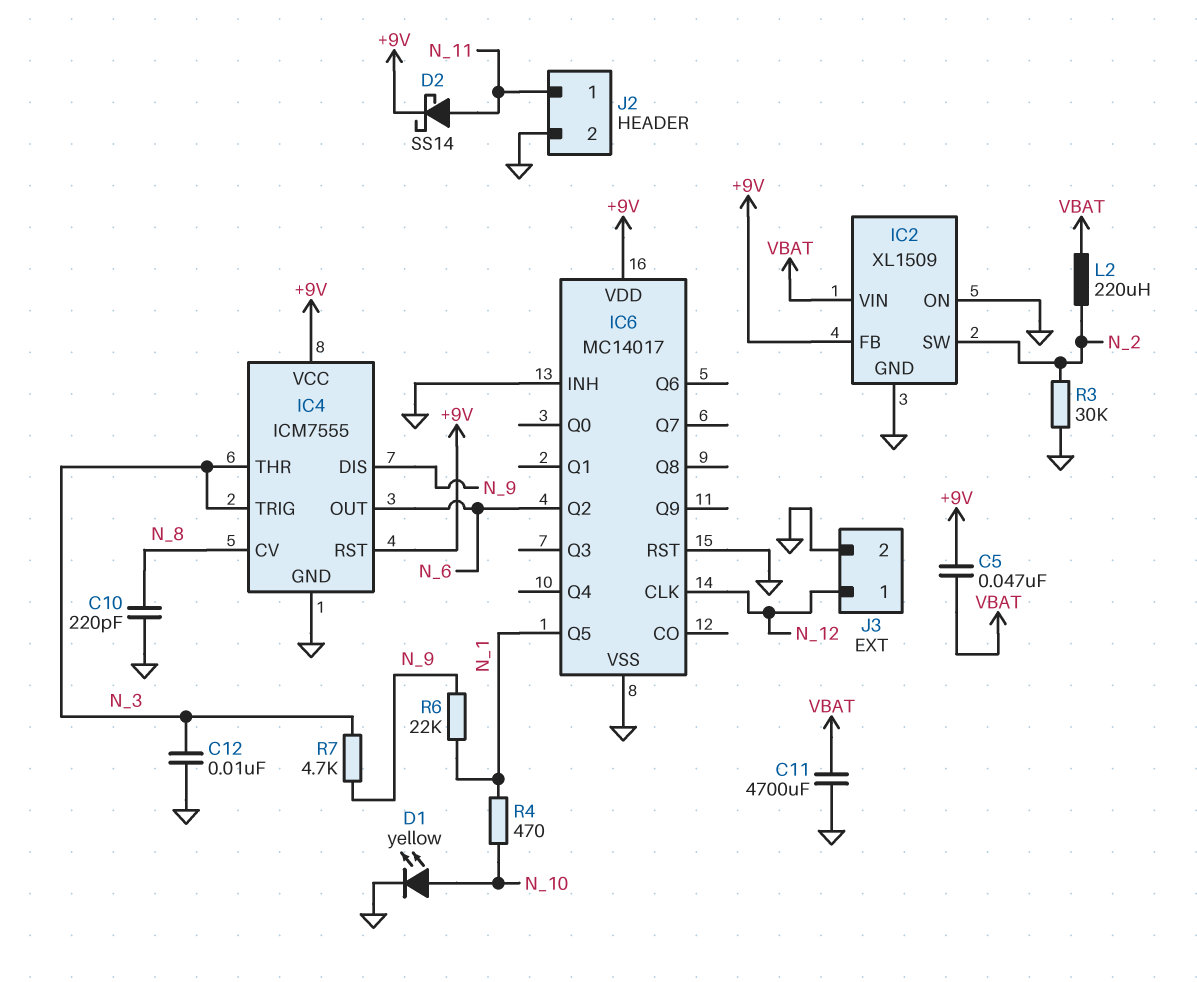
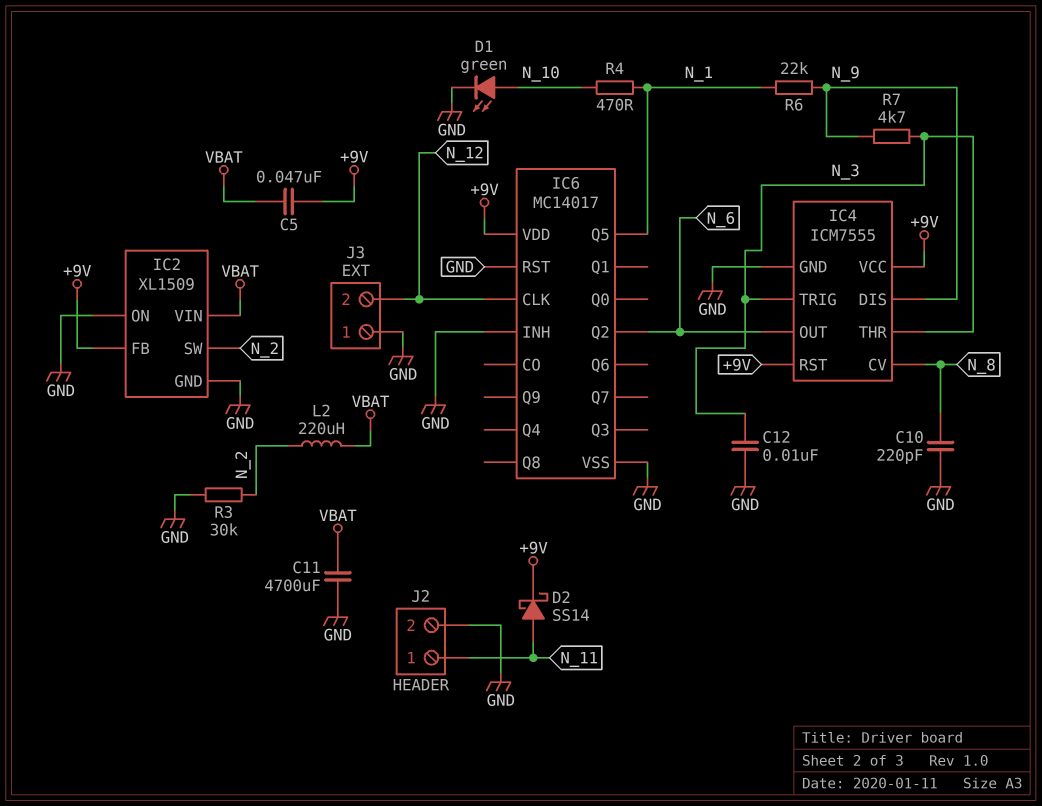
D1: LED yellow (A N_10, K GND) -> LED green (A N_10, K GND)
J3 pin 1: N_12 -> GND
J3 pin 2: GND -> N_12

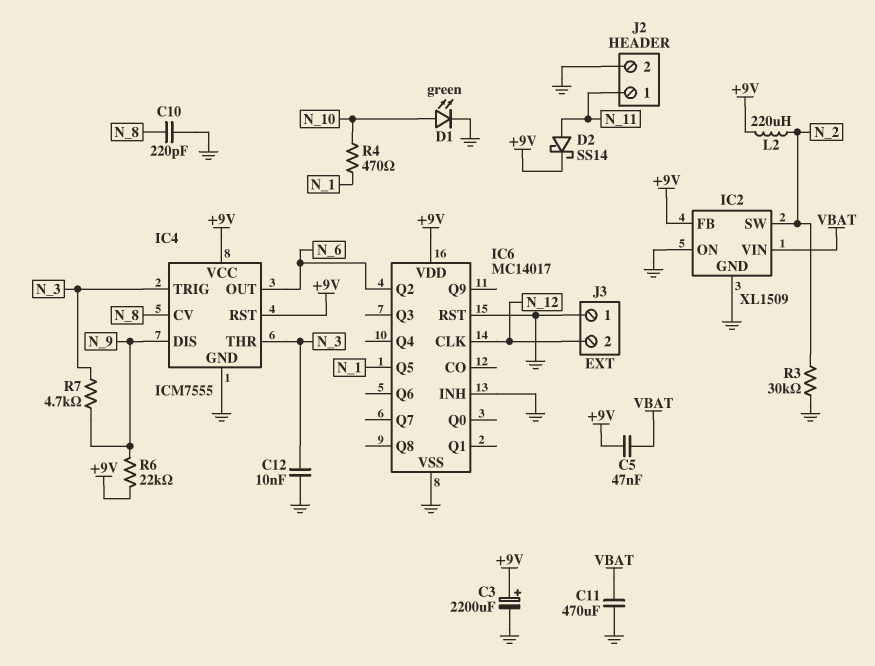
C3: none -> 2200uF (plus +9V, minus GND)
C11: 4700uF (GND, VBAT) -> 470uF (GND, VBAT)
L2: 220uH (N_2, VBAT) -> 220uH (+9V, N_2)
R6: 22k (N_1, N_9) -> 22k (+9V, N_9)

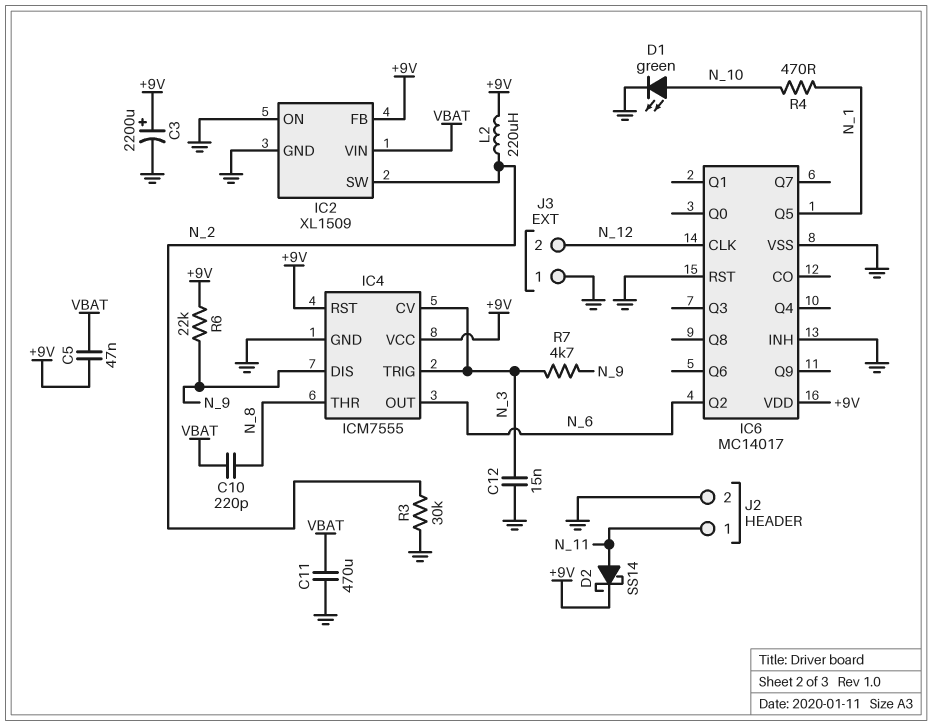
C10: 220pF (GND, N_8) -> 220pF (N_8, VBAT)
C12: 10nF (GND, N_3) -> 15nF (GND, N_3)
IC4 pin CV: N_8 -> N_3
IC4 pin THR: N_3 -> N_8

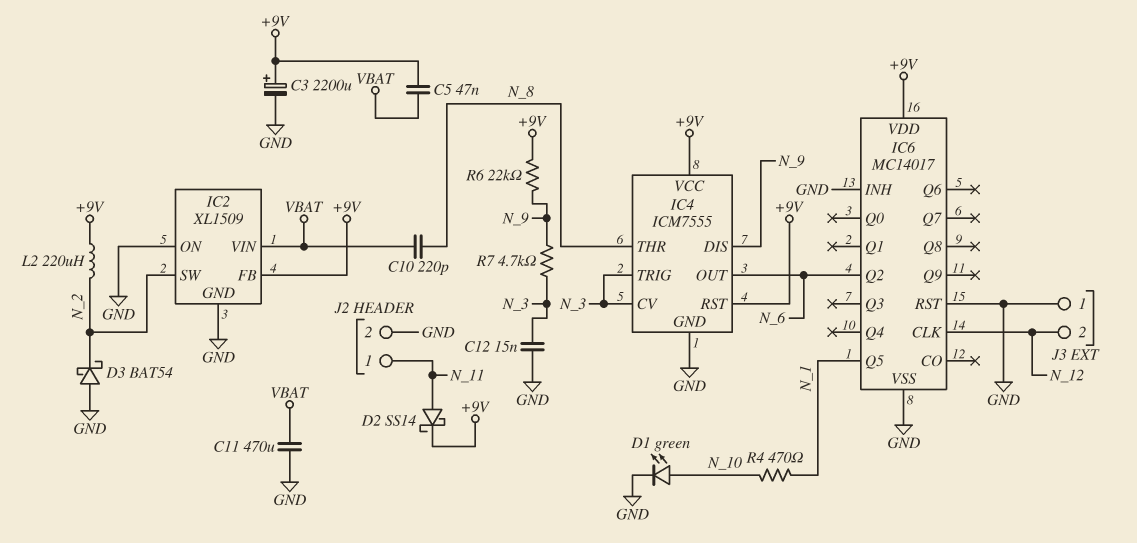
D3: none -> schottky BAT54 (A GND, K N_2)
R3: 30k (GND, N_2) -> none

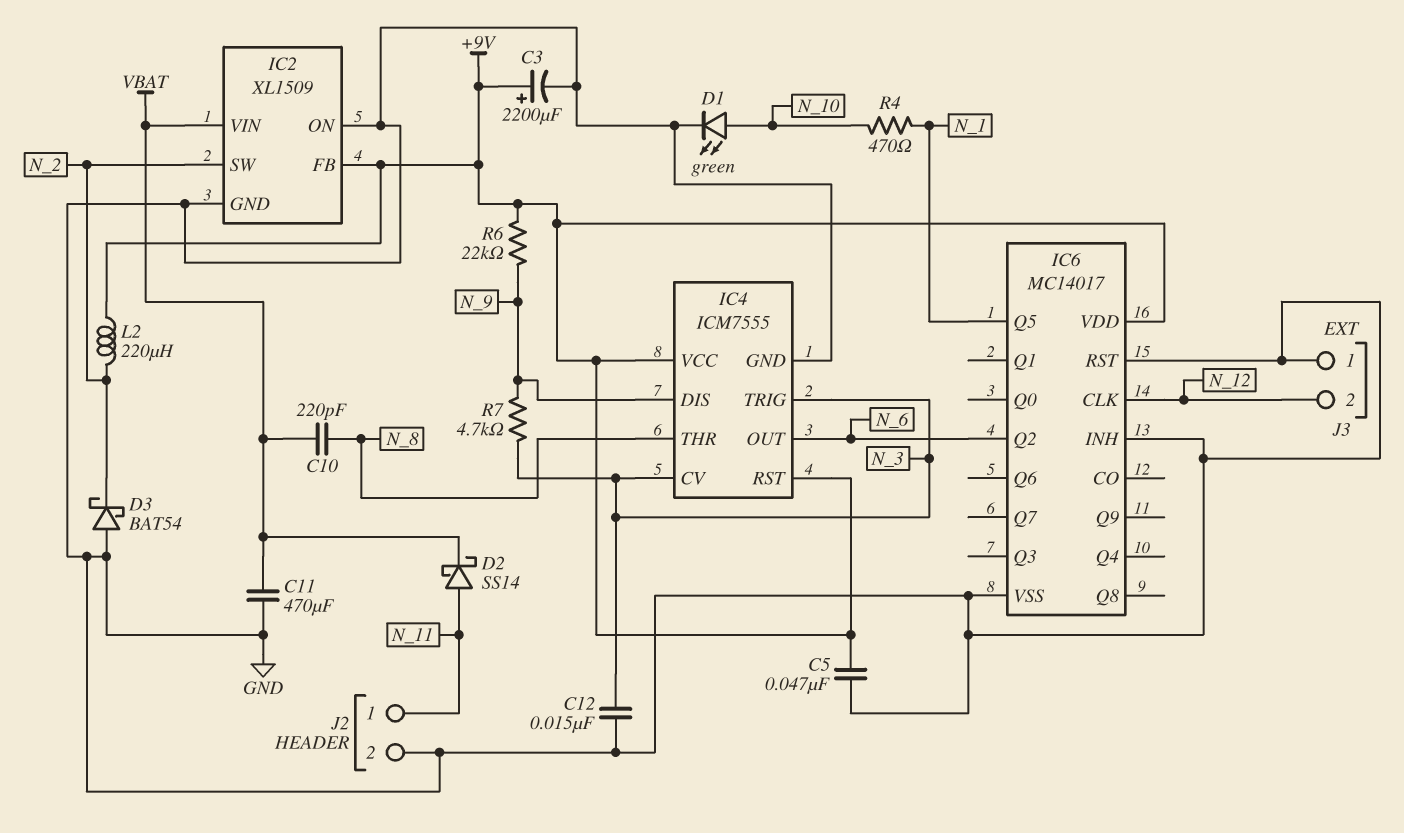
C5: 47nF (+9V, VBAT) -> 47nF (+9V, GND)
D2: schottky SS14 (A N_11, K +9V) -> schottky SS14 (A N_11, K VBAT)

